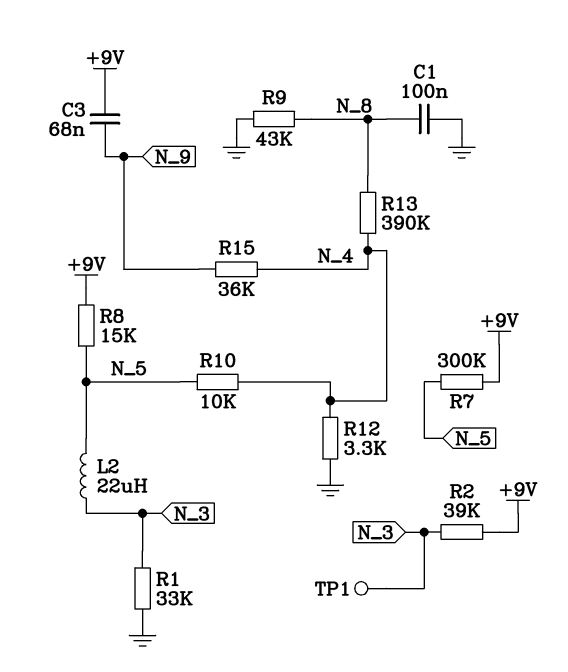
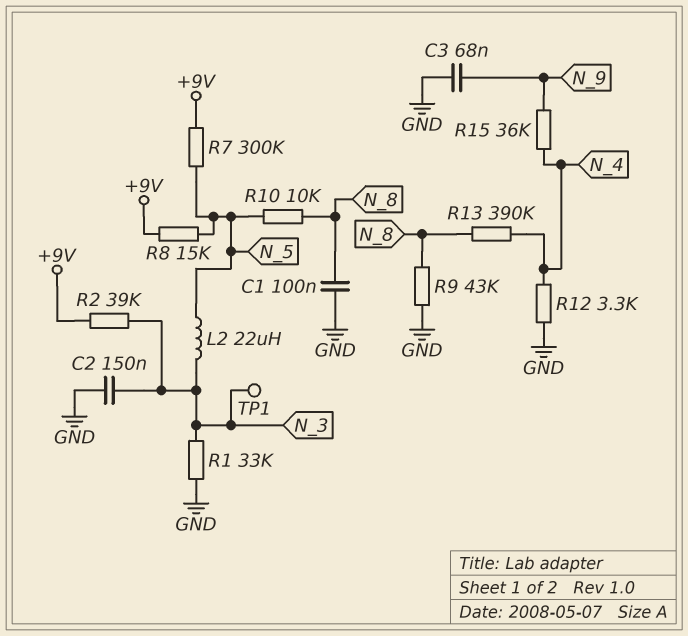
C2: none -> 150nF (GND, N_3)
C3: 68nF (+9V, N_9) -> 68nF (GND, N_9)
R10: 10k (N_4, N_5) -> 10k (N_5, N_8)

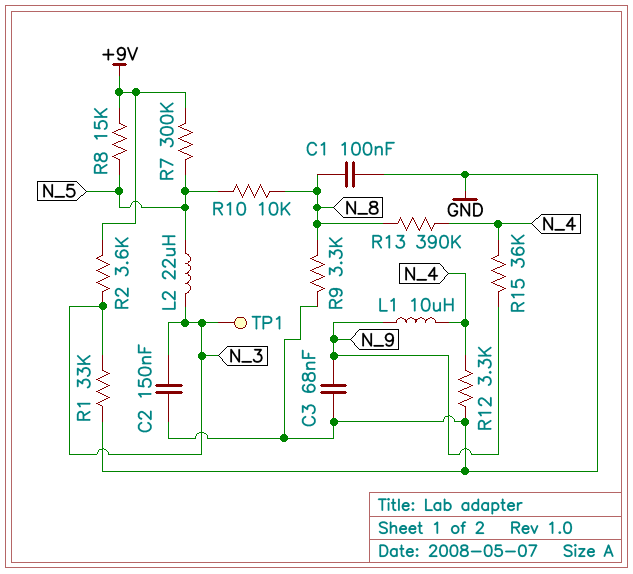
L1: none -> 10uH (N_4, N_9)
R2: 39k (+9V, N_3) -> 3.6k (+9V, N_3)
R9: 43k (GND, N_8) -> 3.3k (GND, N_8)

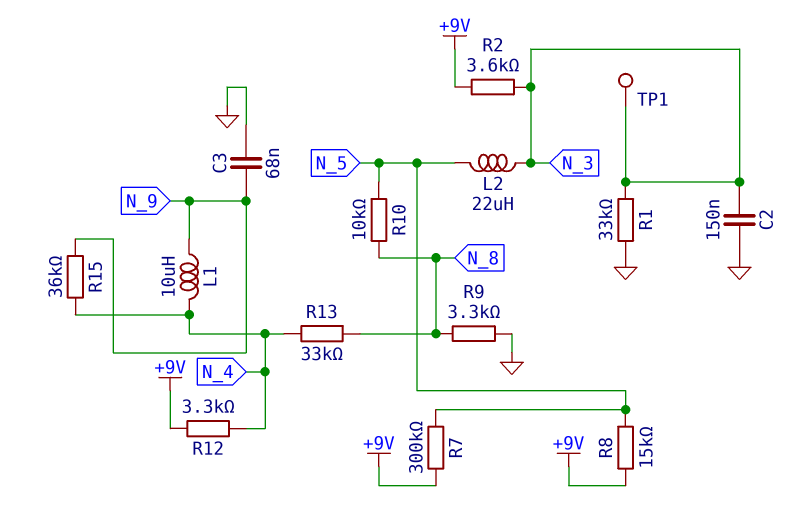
C1: 100nF (GND, N_8) -> none
R12: 3.3k (GND, N_4) -> 3.3k (+9V, N_4)
R13: 390k (N_4, N_8) -> 33k (N_4, N_8)

